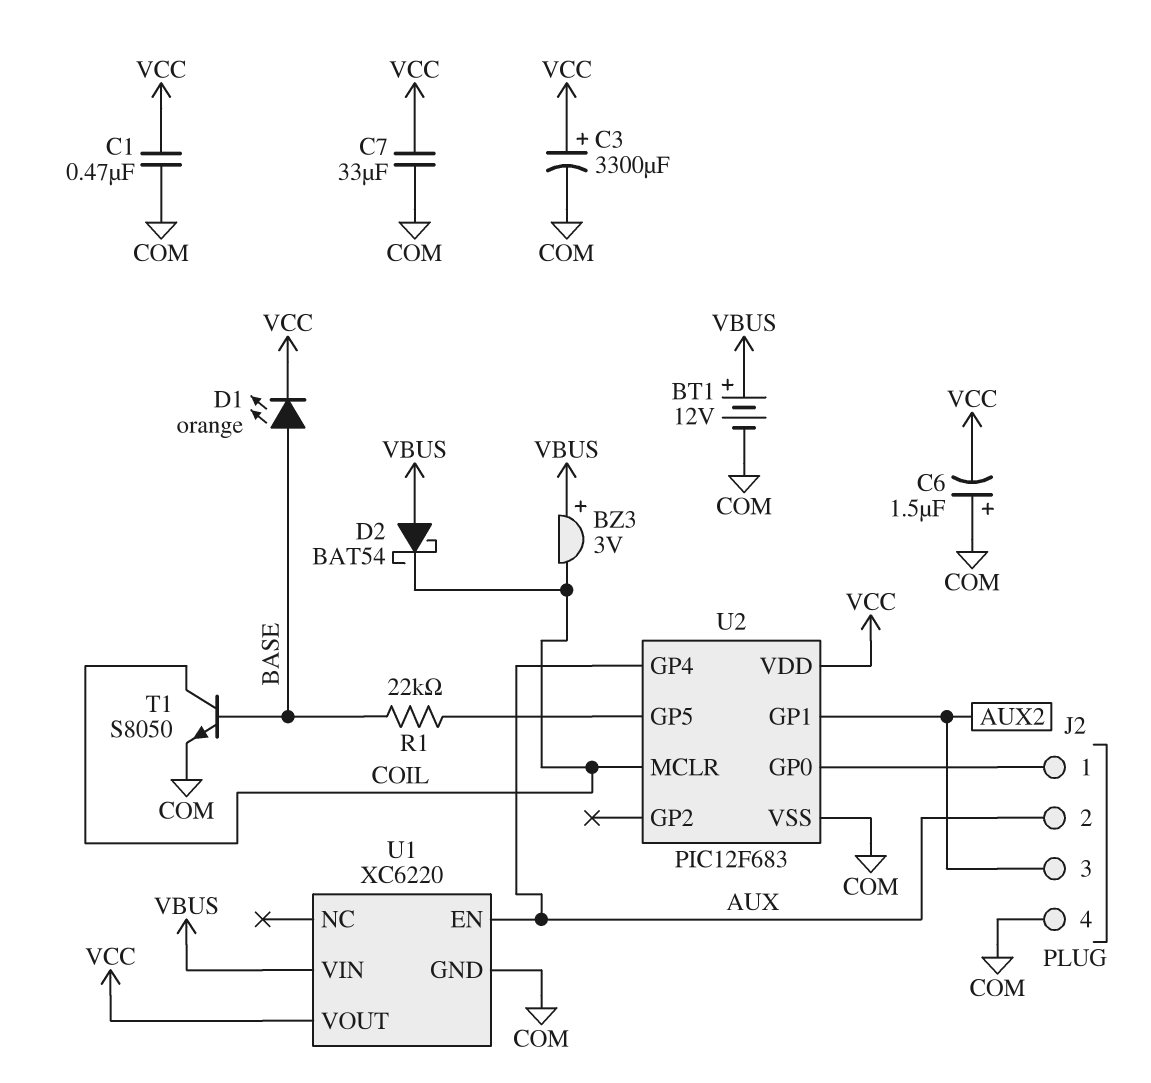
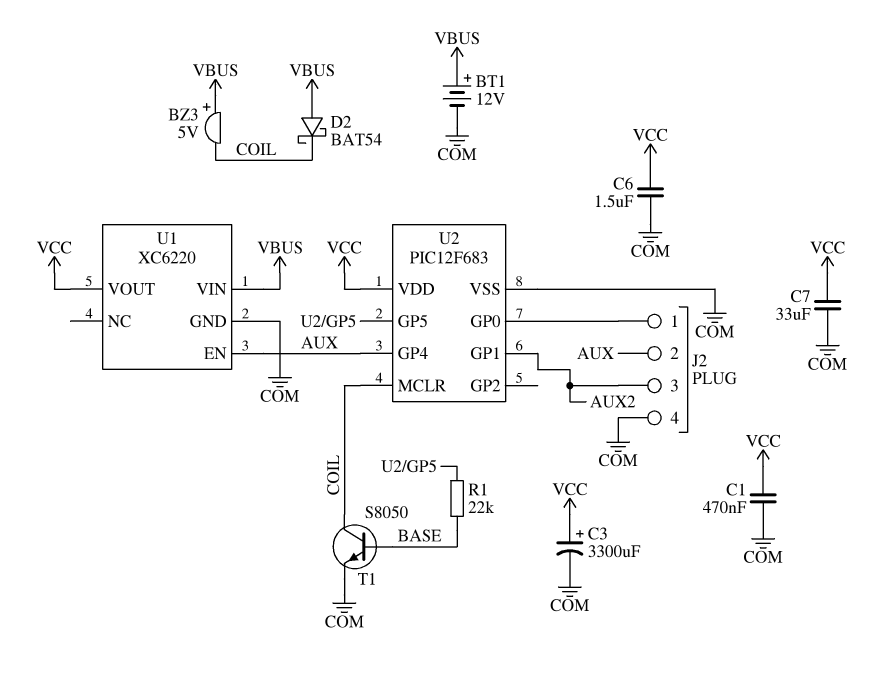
BZ3: buzzer 3V (plus VBUS, minus COIL) -> buzzer 5V (plus VBUS, minus COIL)
C6: 1.5uF (plus COM, minus VCC) -> 1.5uF (COM, VCC)
D1: LED orange (A BASE, K VCC) -> none

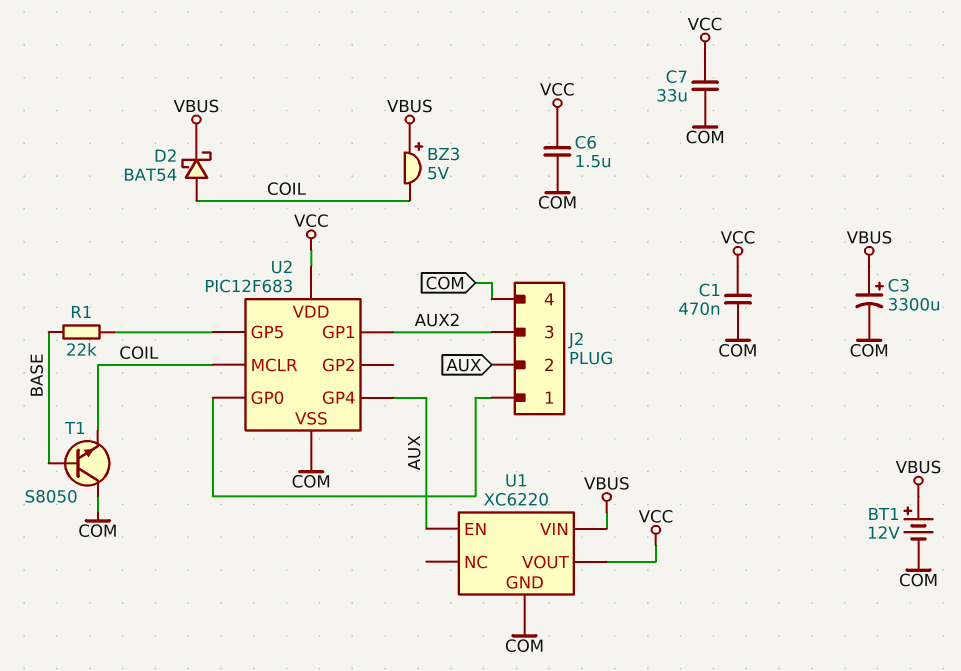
C3: 3300uF (plus VCC, minus COM) -> 3300uF (plus VBUS, minus COM)
D2: schottky BAT54 (A VBUS, K COIL) -> schottky BAT54 (A COIL, K VBUS)
T1: NPN S8050 (B BASE, C COIL, E COM) -> NPN S8050 (B BASE, C COM, E COIL)

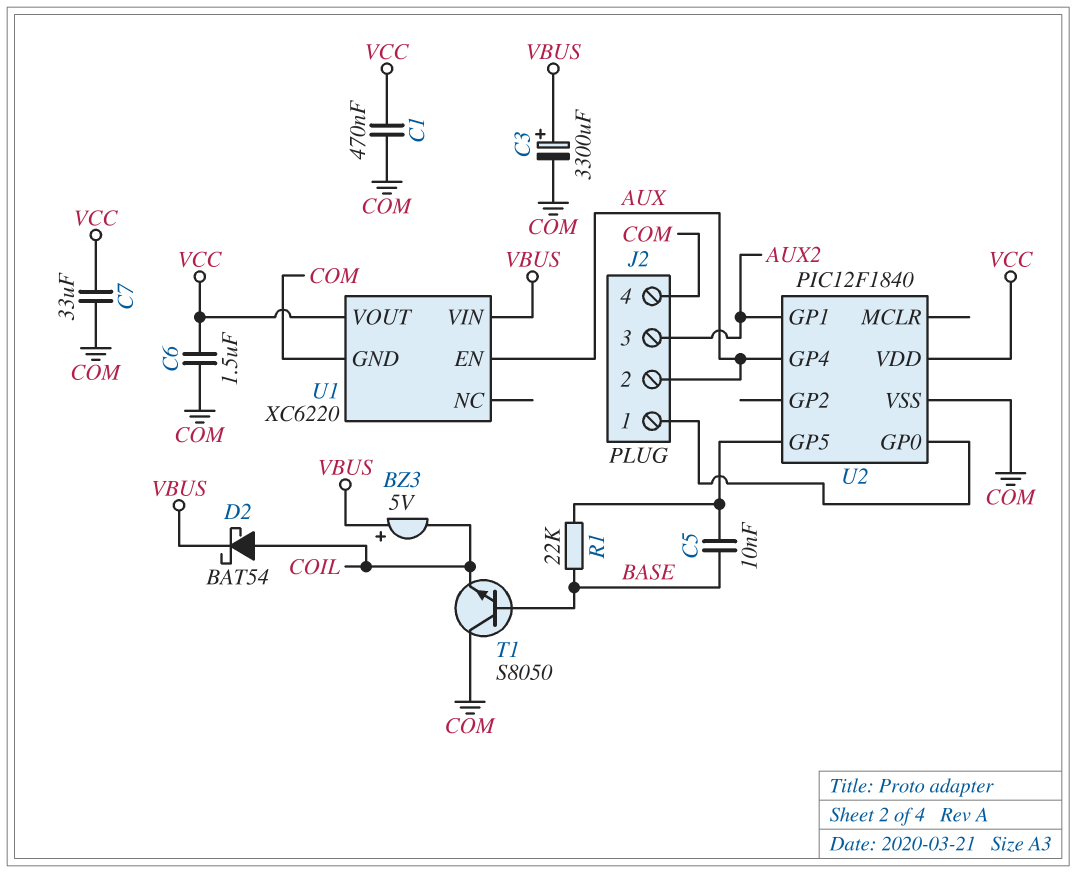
BT1: 12V (plus VBUS, minus COM) -> none
C5: none -> 10nF (BASE, U2/GP5)
U2: PIC12F683 -> PIC12F1840
U2 pin MCLR: COIL -> none

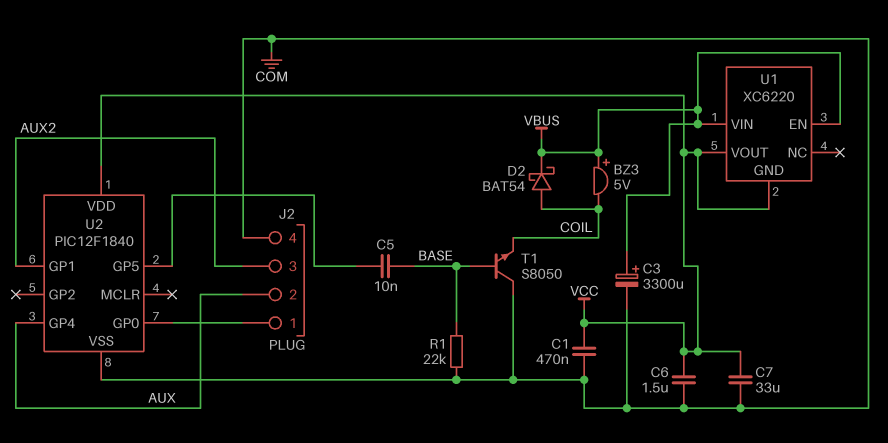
R1: 22k (BASE, U2/GP5) -> 22k (BASE, COM)
U1 pin EN: AUX -> VBUS
U1 pin GND: COM -> VCC

